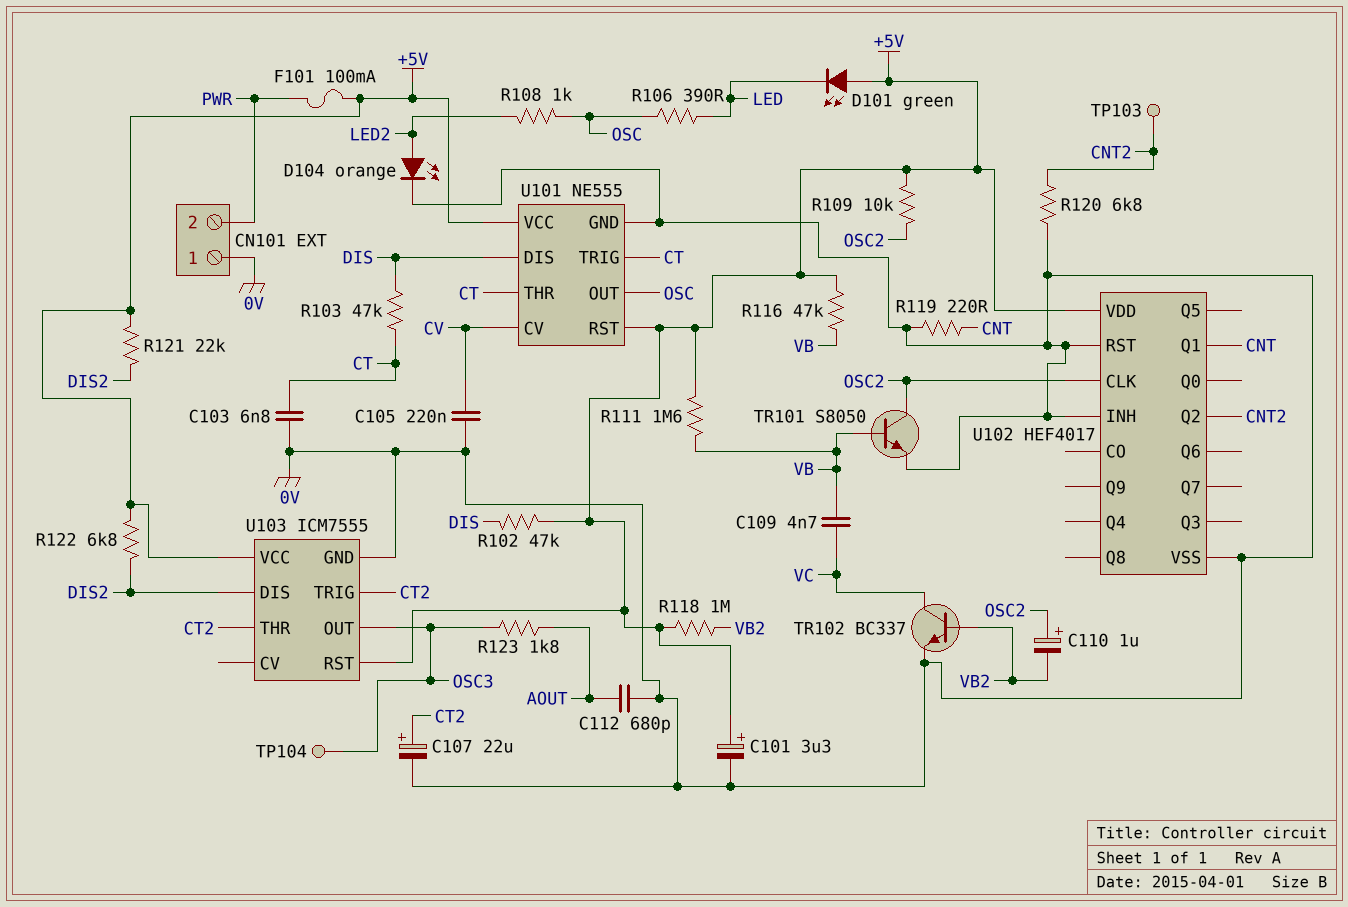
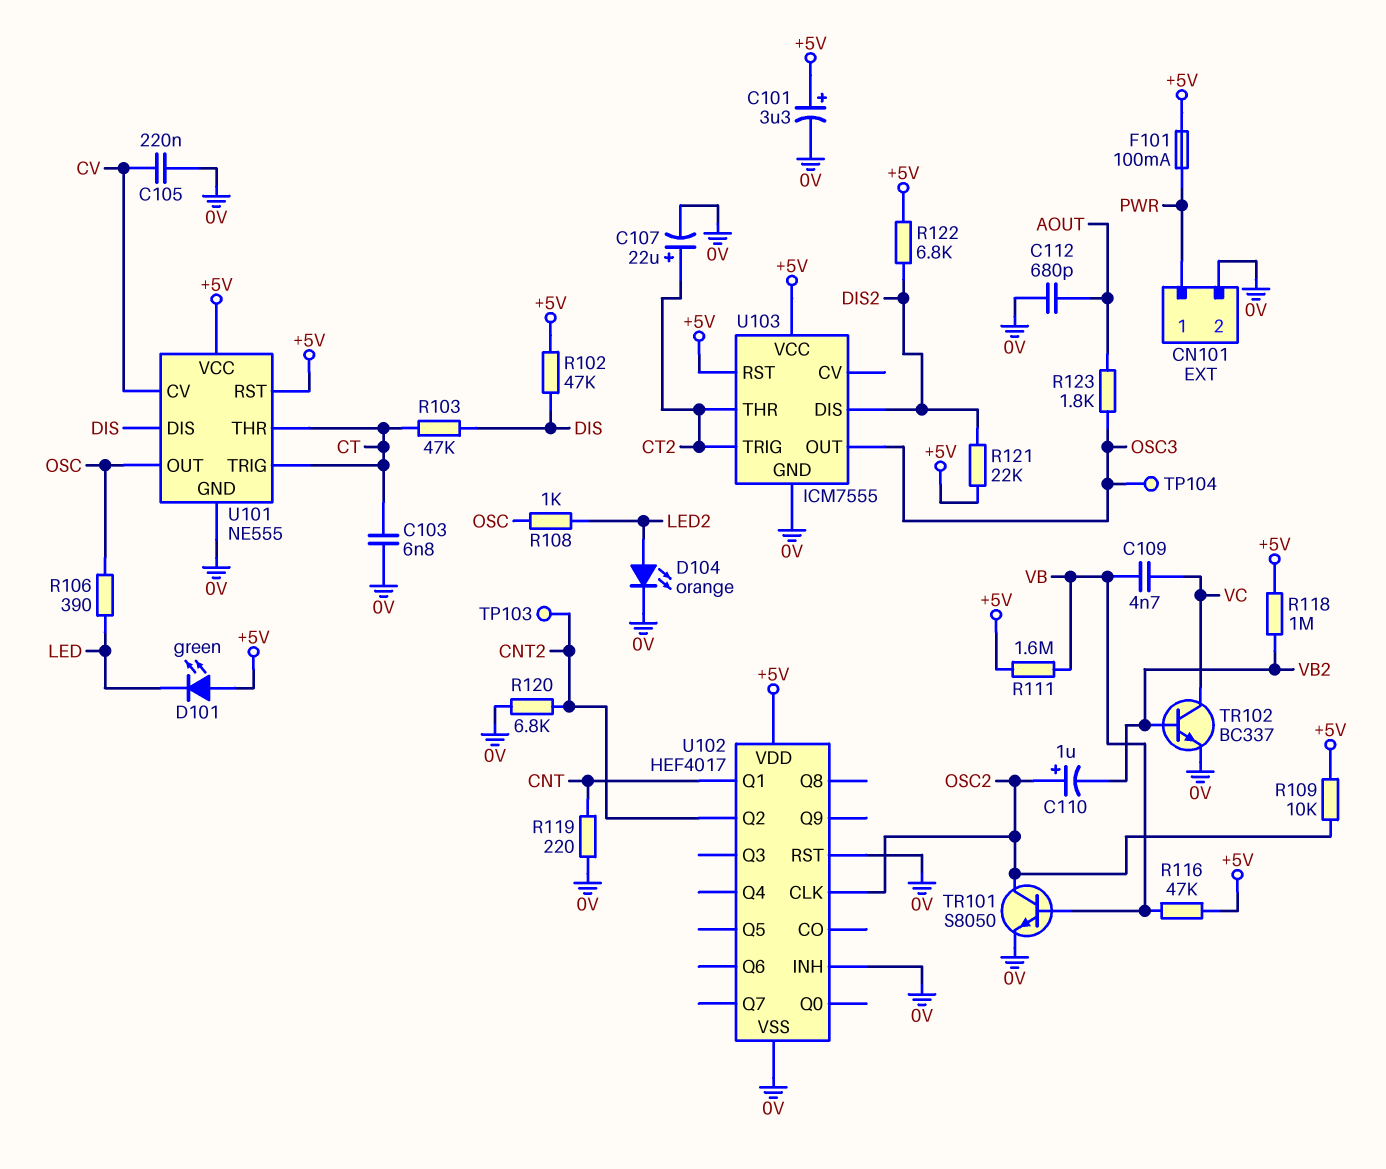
CN101 pin 1: 0V -> PWR
CN101 pin 2: PWR -> 0V

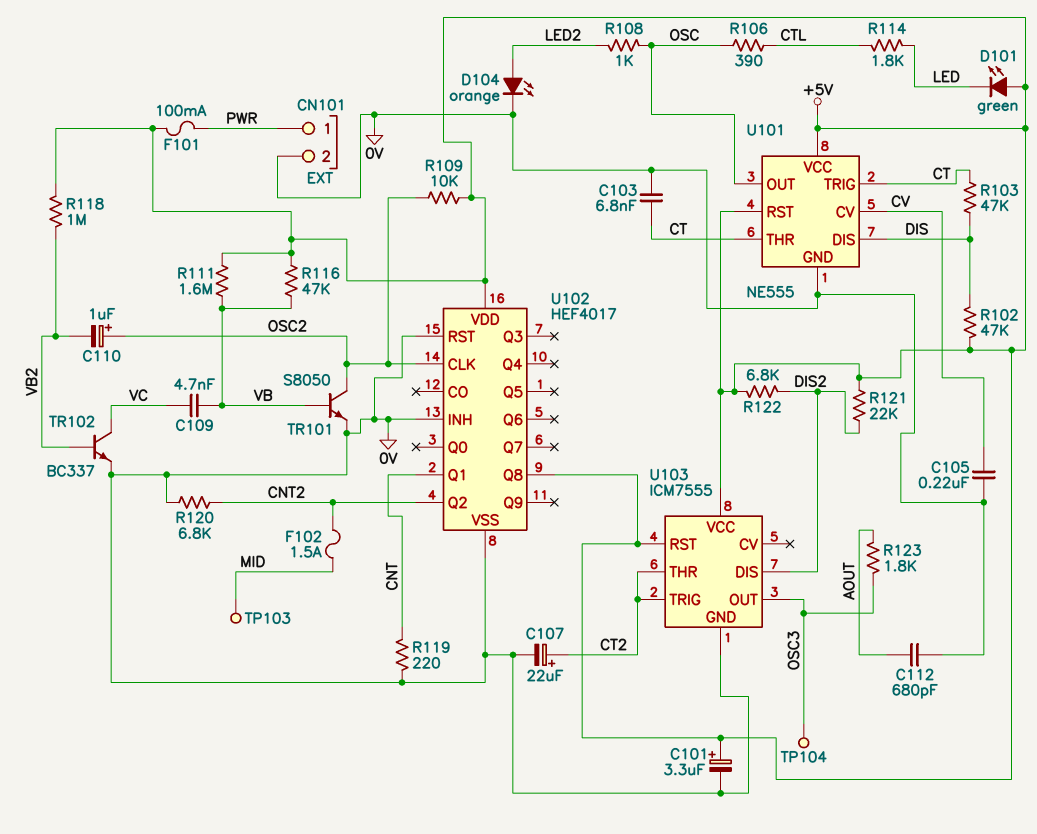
F102: none -> 1.5A (CNT2, MID)
R106: 390 (LED, OSC) -> 390 (CTL, OSC)
R114: none -> 1.8k (CTL, LED)
TP103: test point (CNT2) -> test point (MID)
U102 pin Q8: none -> +5V

